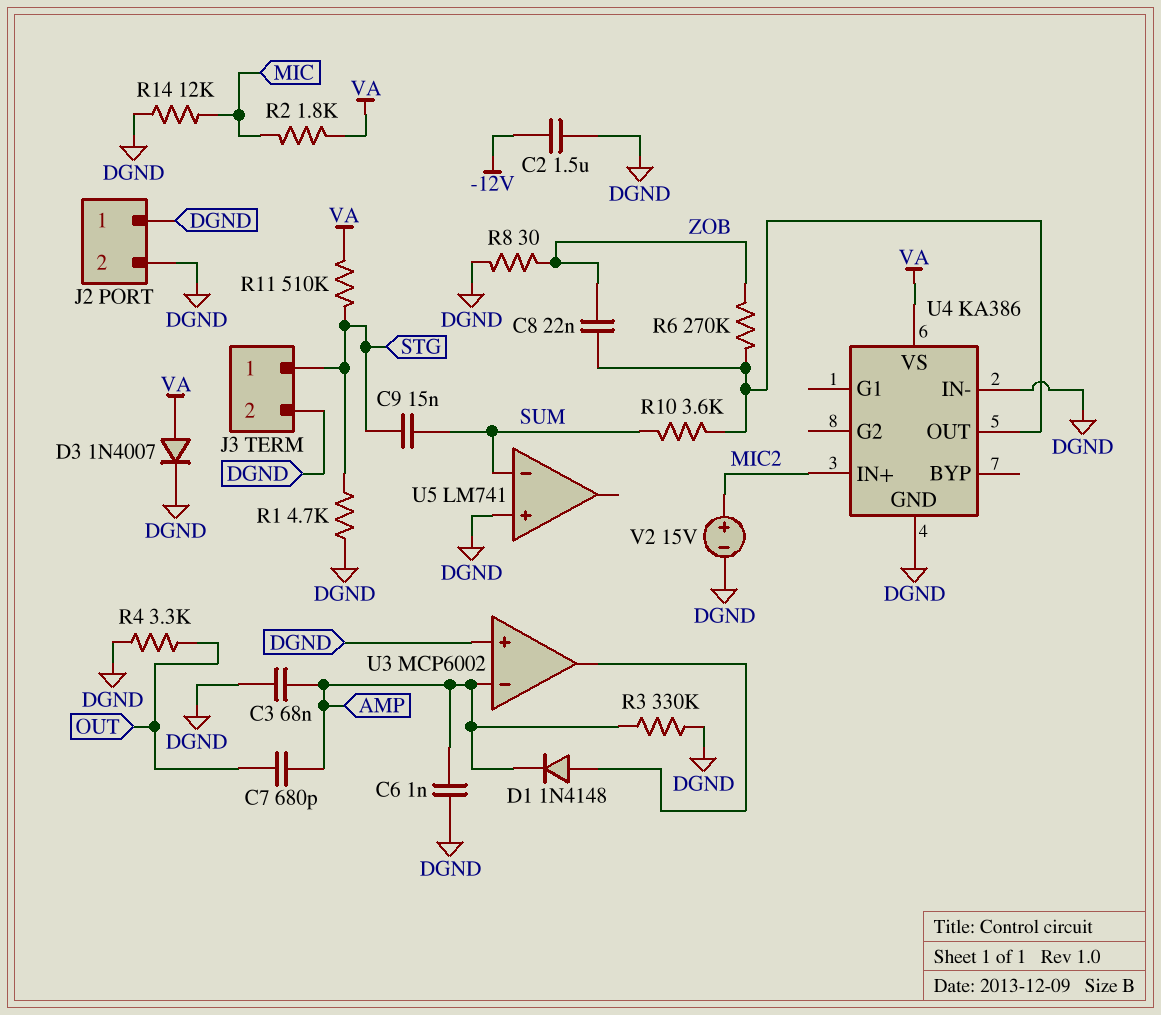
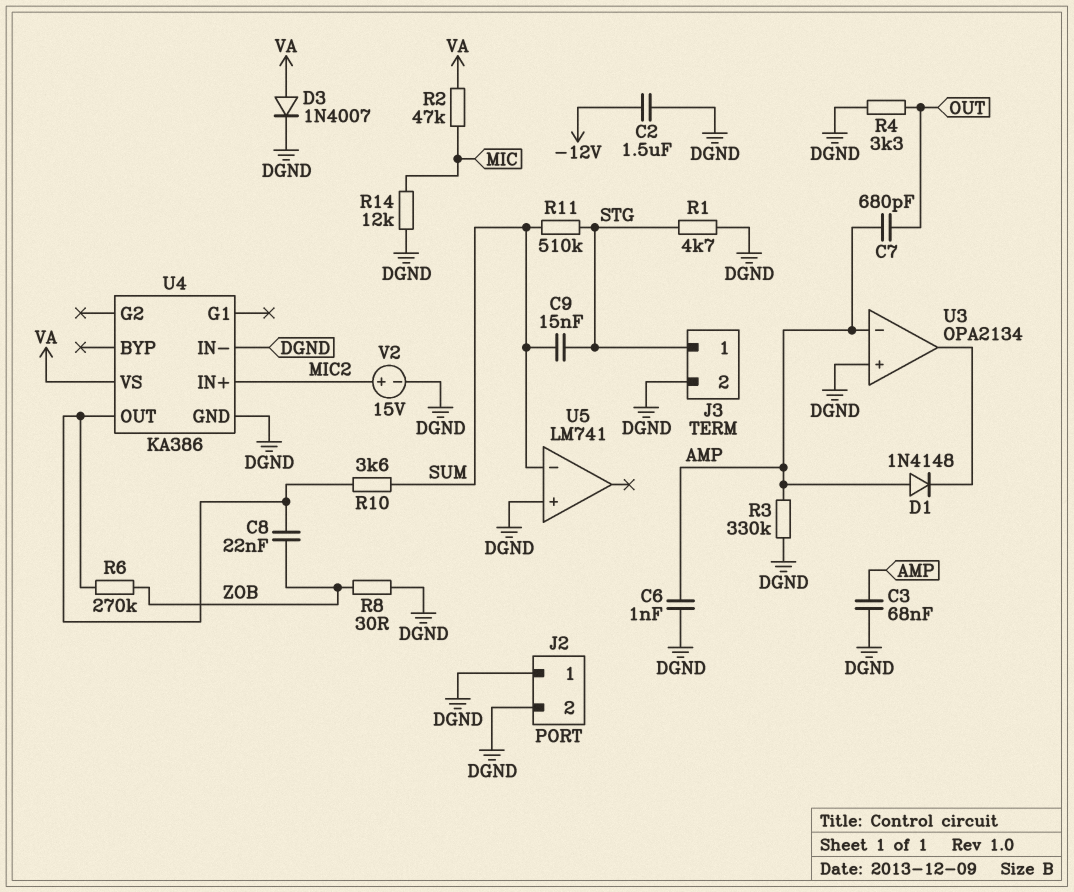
D1: diode 1N4148 (A U3/out, K AMP) -> diode 1N4148 (A AMP, K U3/out)
R2: 1.8k (MIC, VA) -> 47k (MIC, VA)
R11: 510k (STG, VA) -> 510k (STG, SUM)
U3: MCP6002 -> OPA2134

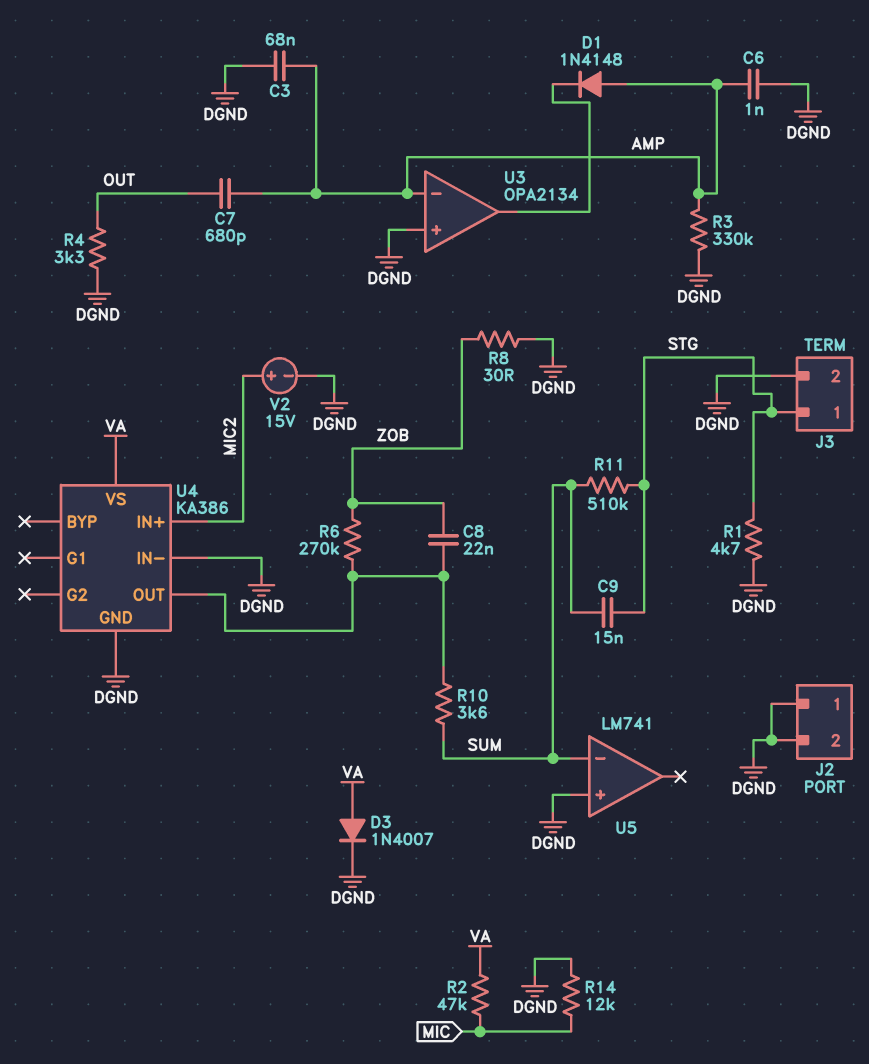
C2: 1.5uF (-12V, DGND) -> none

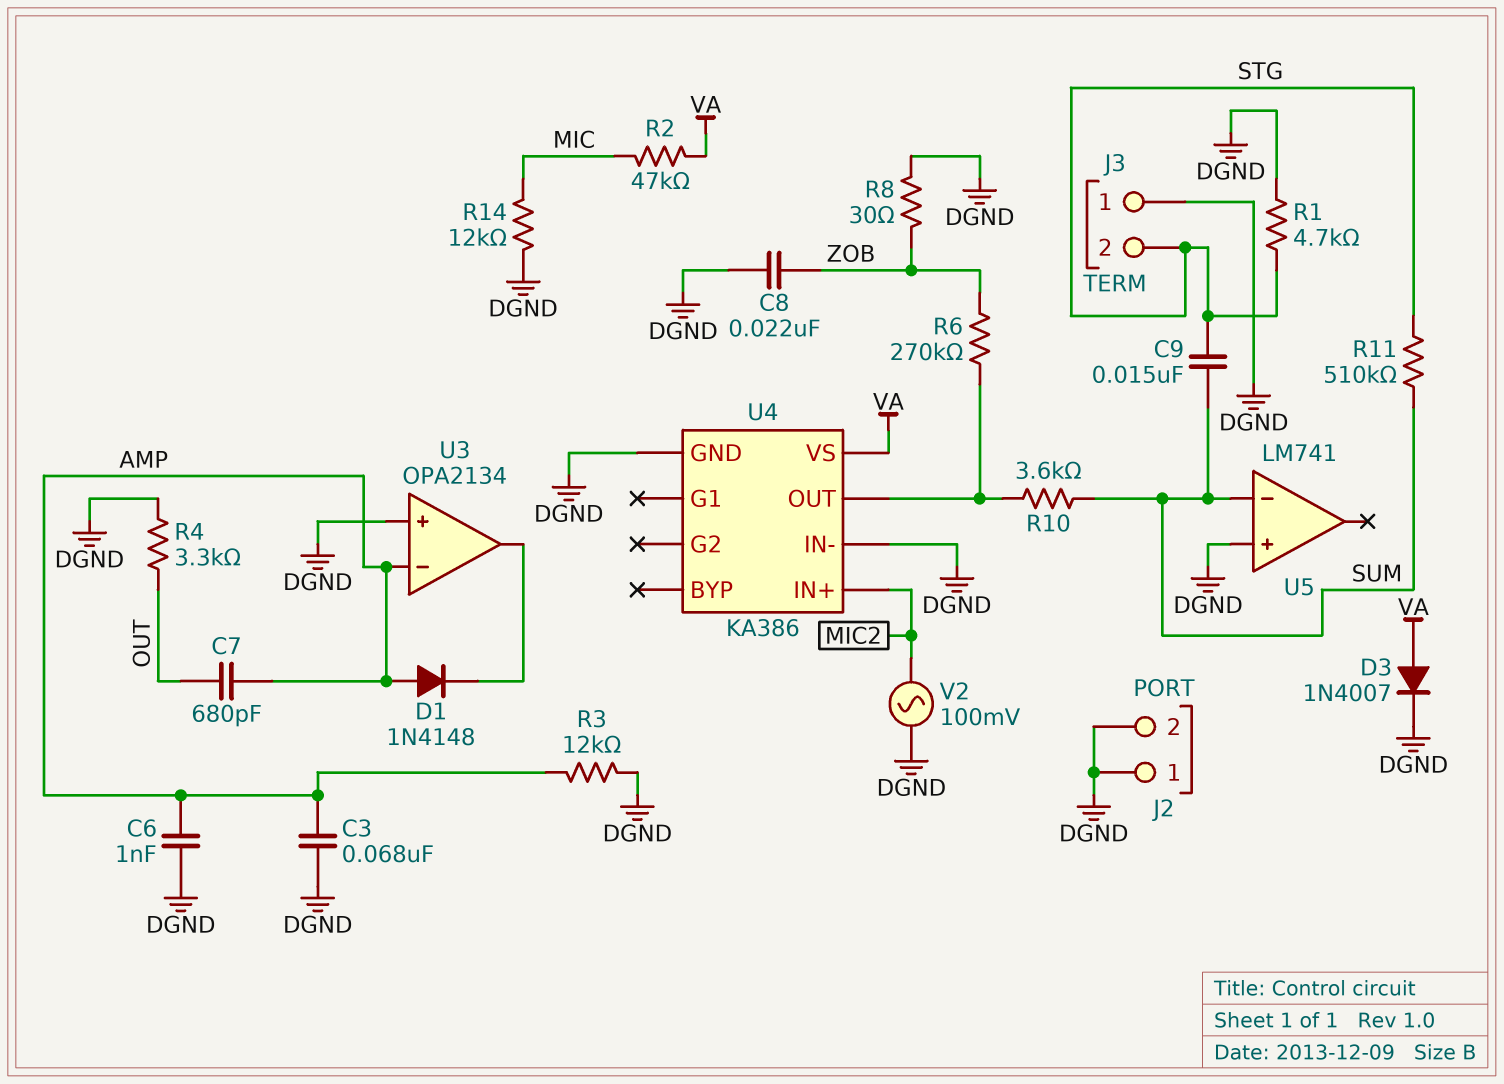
C8: 22nF (U4/OUT, ZOB) -> 22nF (DGND, ZOB)
J3 pin 1: STG -> DGND
J3 pin 2: DGND -> STG
R3: 330k (AMP, DGND) -> 12k (AMP, DGND)
V2: 15V (plus MIC2, minus DGND) -> AC 100mV (DGND, MIC2)

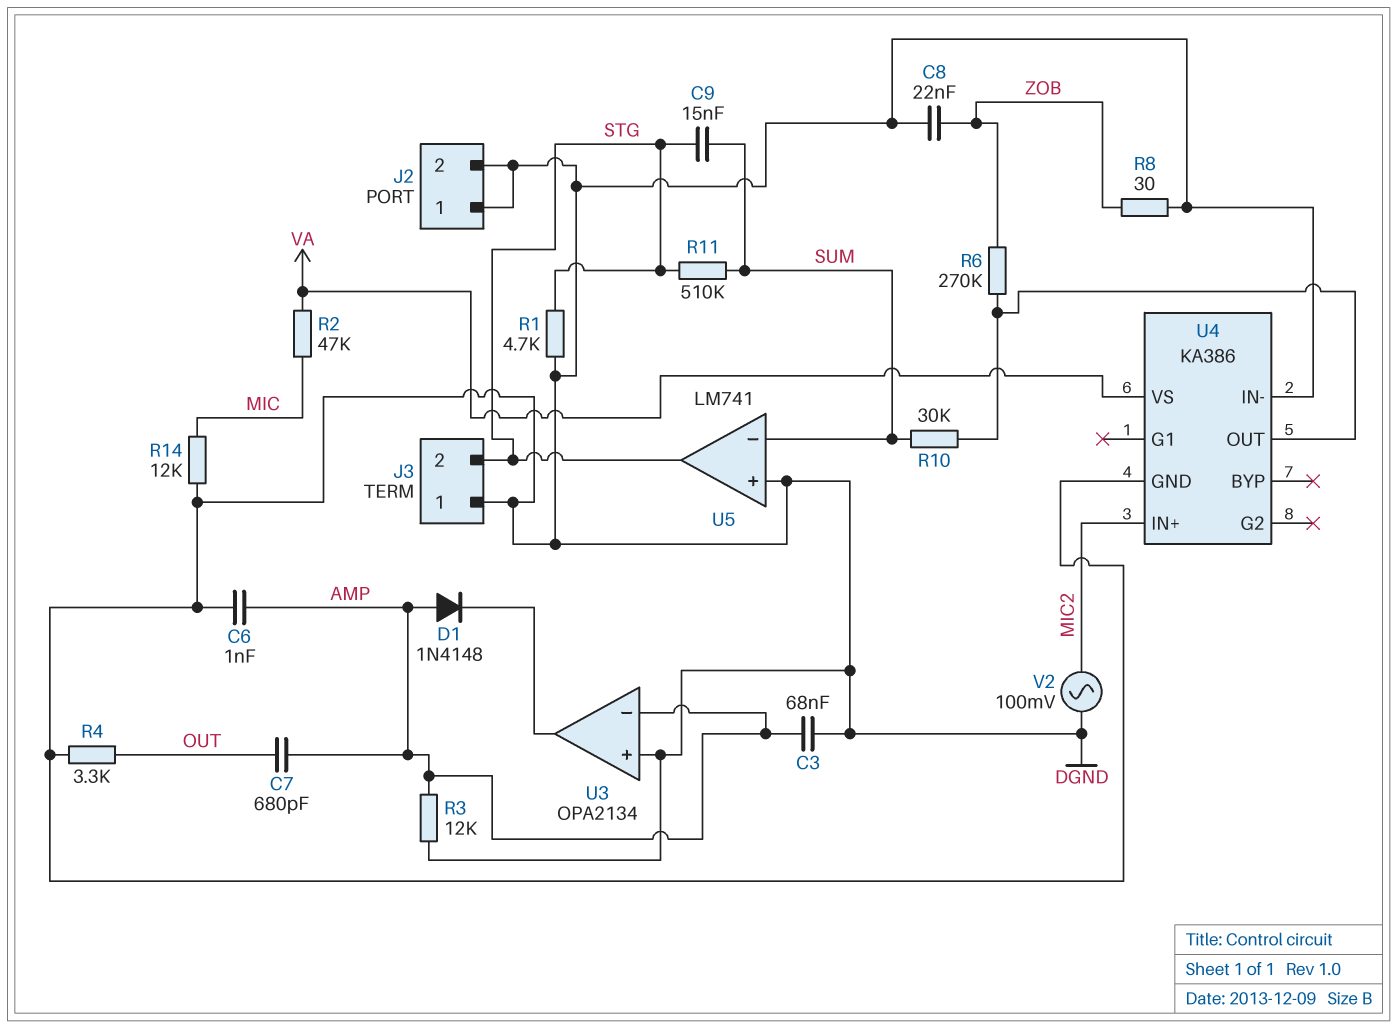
D3: diode 1N4007 (A VA, K DGND) -> none
R10: 3.6k (SUM, U4/OUT) -> 30k (SUM, U4/OUT)
U5 pin out: none -> STG

